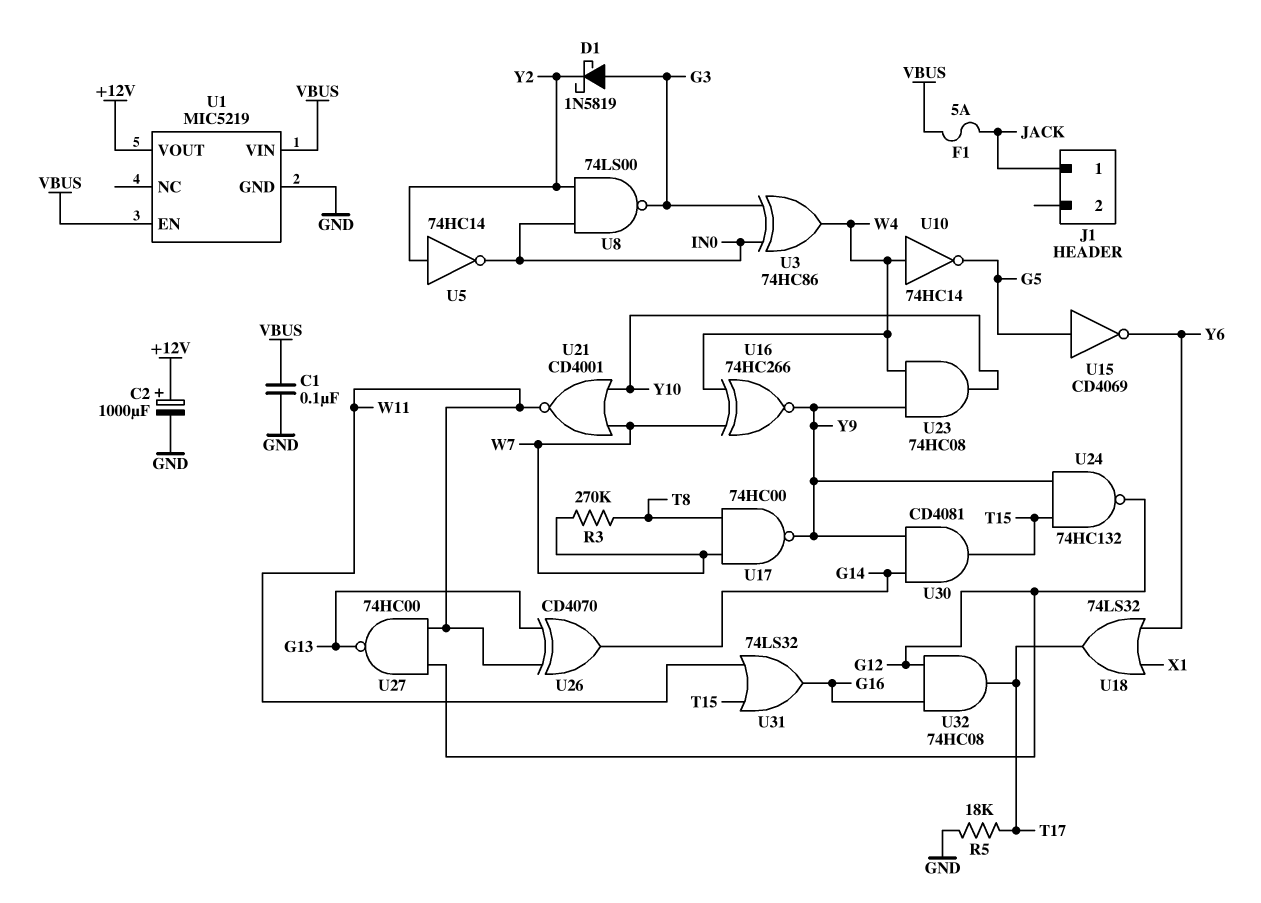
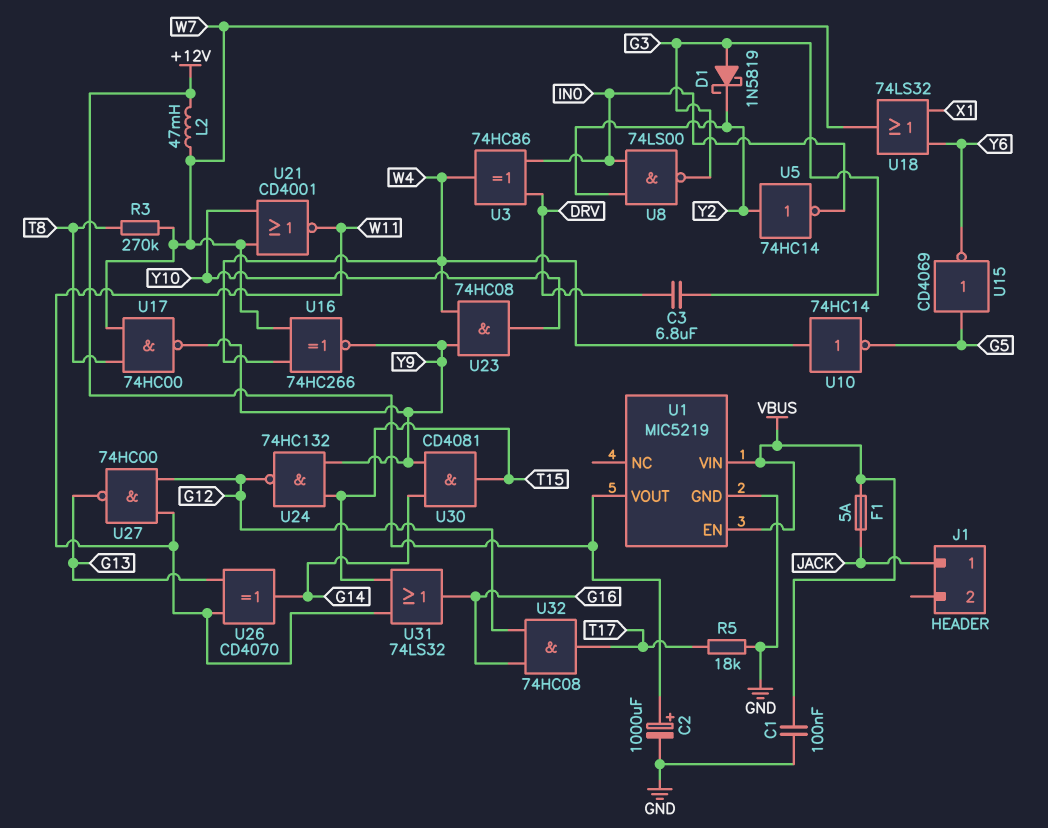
C3: none -> 6.8uF (DRV, G3)
L2: none -> 47mH (+12V, W7)
U3: XOR 74HC86 (in G3, in IN0, out W4) -> XOR 74HC86 (in DRV, in IN0, out W4)
U18: OR 74LS32 (in X1, in Y6, out T17) -> OR 74LS32 (in X1, in Y6, out W7)

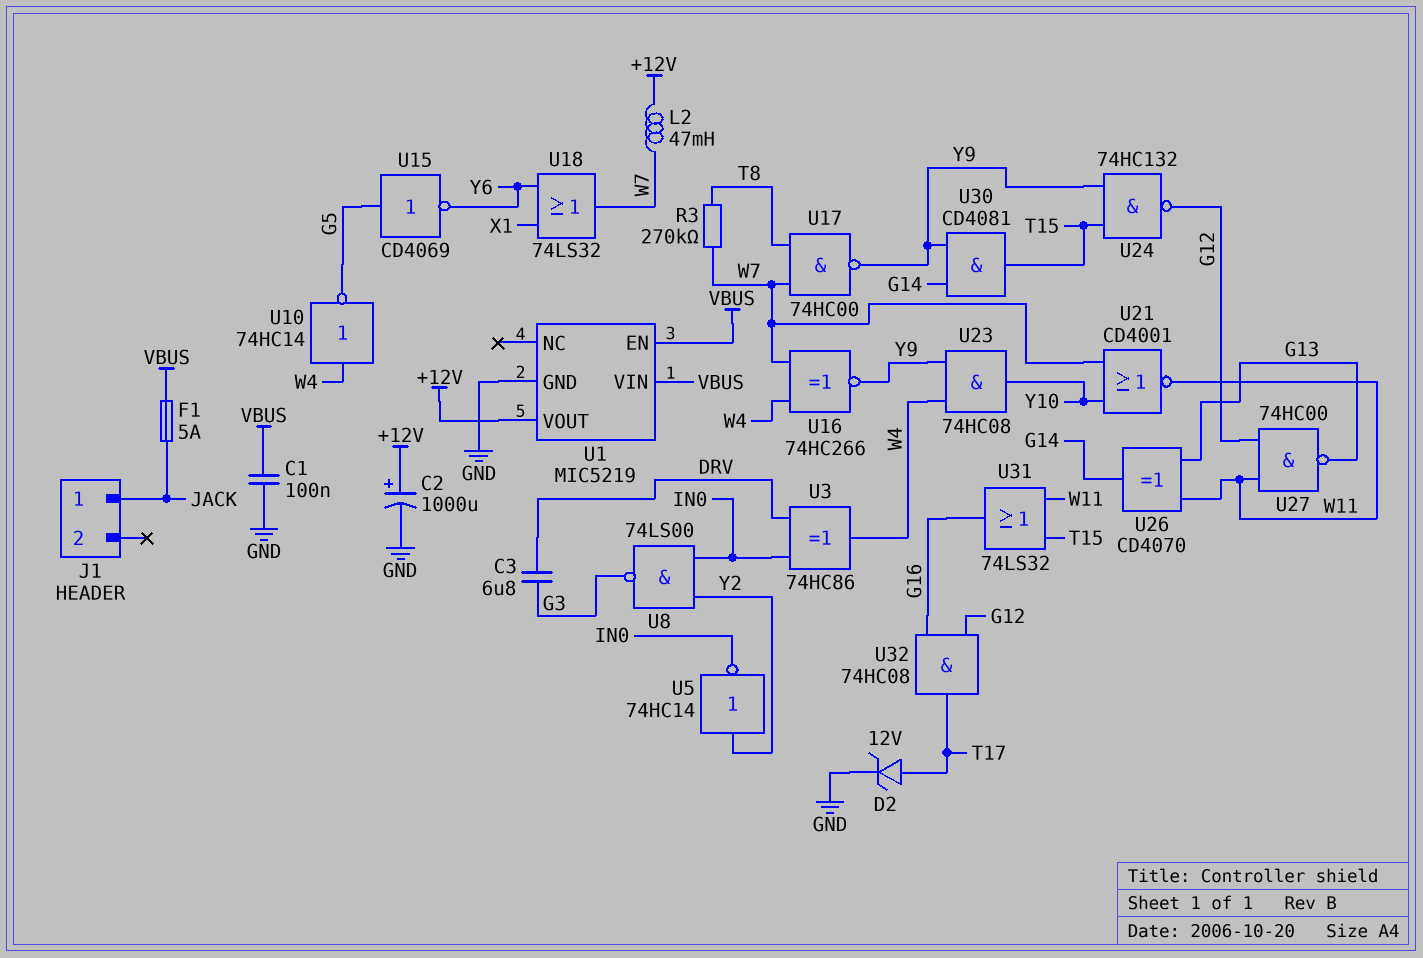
D1: schottky 1N5819 (A G3, K Y2) -> none
D2: none -> zener 12V (A T17, K GND)
R5: 18k (GND, T17) -> none

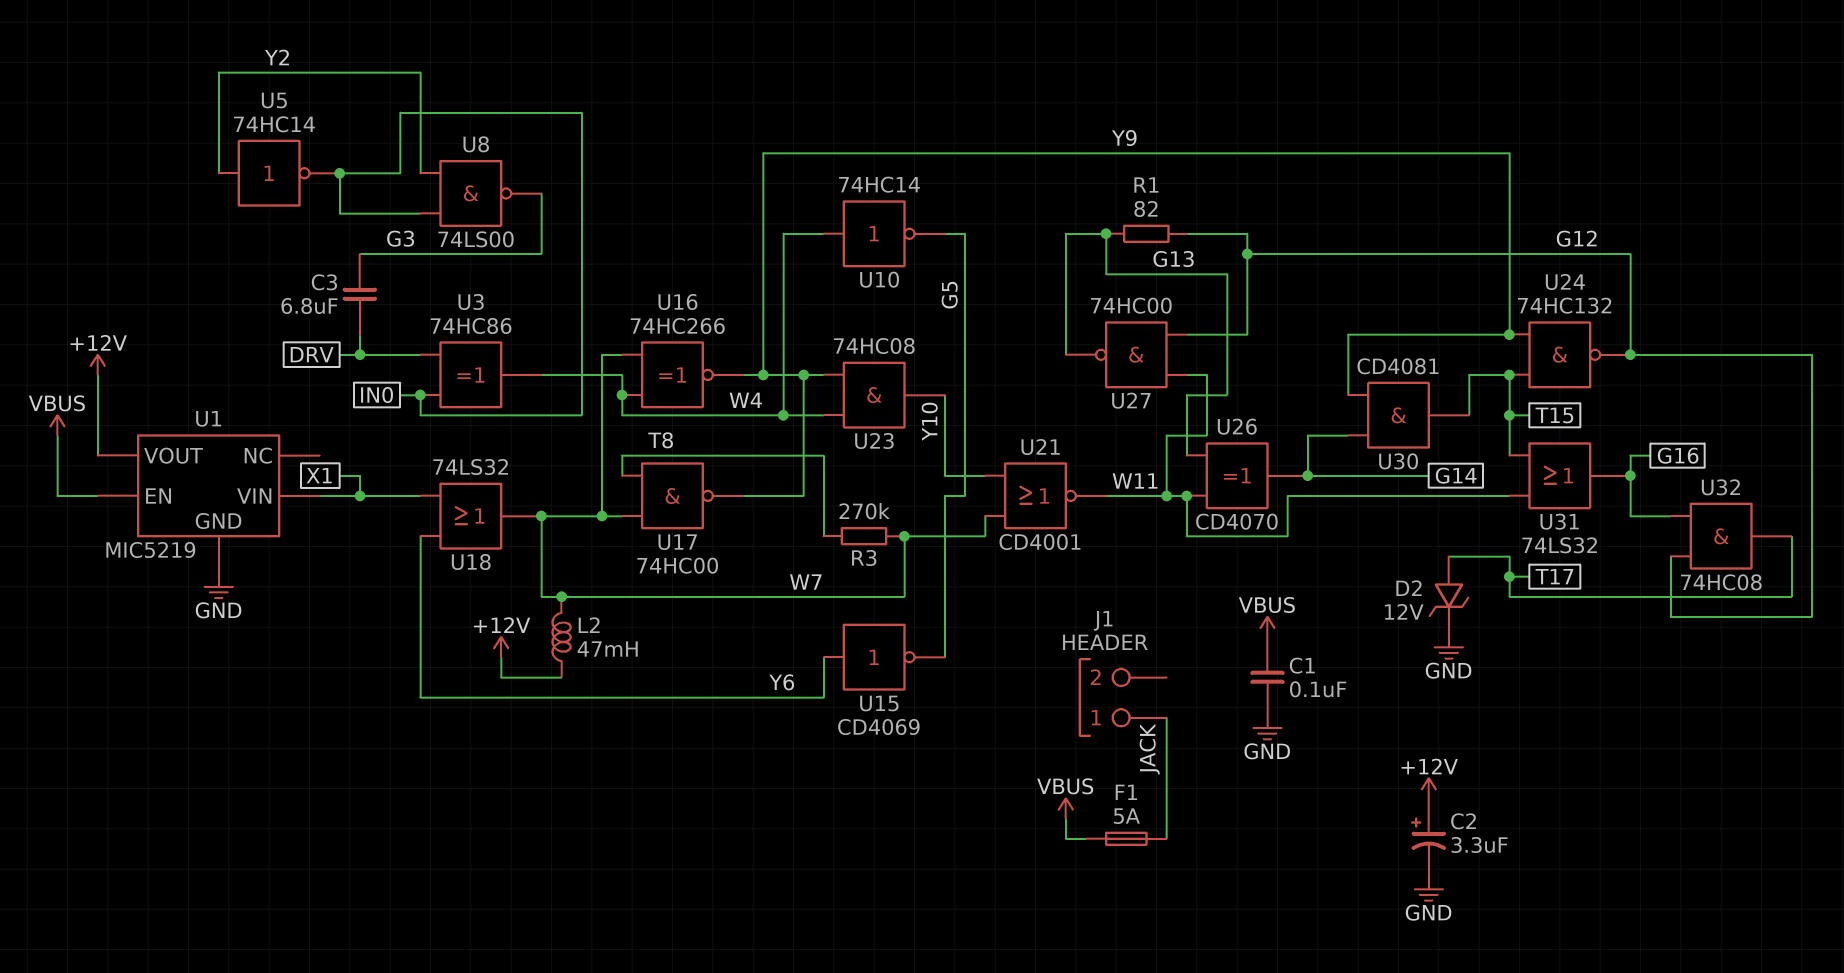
C2: 1000uF (plus +12V, minus GND) -> 3.3uF (plus +12V, minus GND)
R1: none -> 82 (G12, G13)
U1 pin VIN: VBUS -> X1
U15: NOT CD4069 (in G5, out Y6) -> NOT CD4069 (in Y6, out G5)

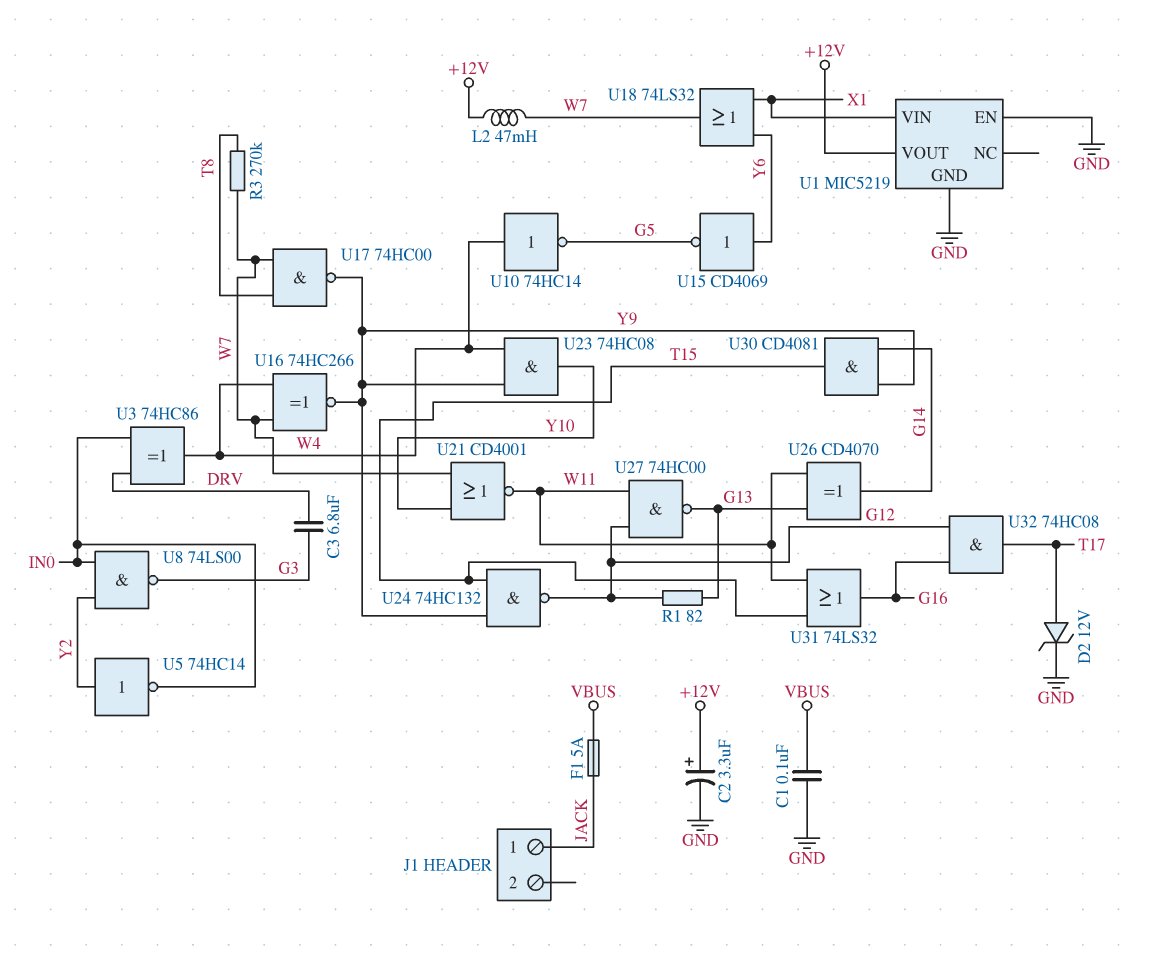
U1 pin EN: VBUS -> GND

